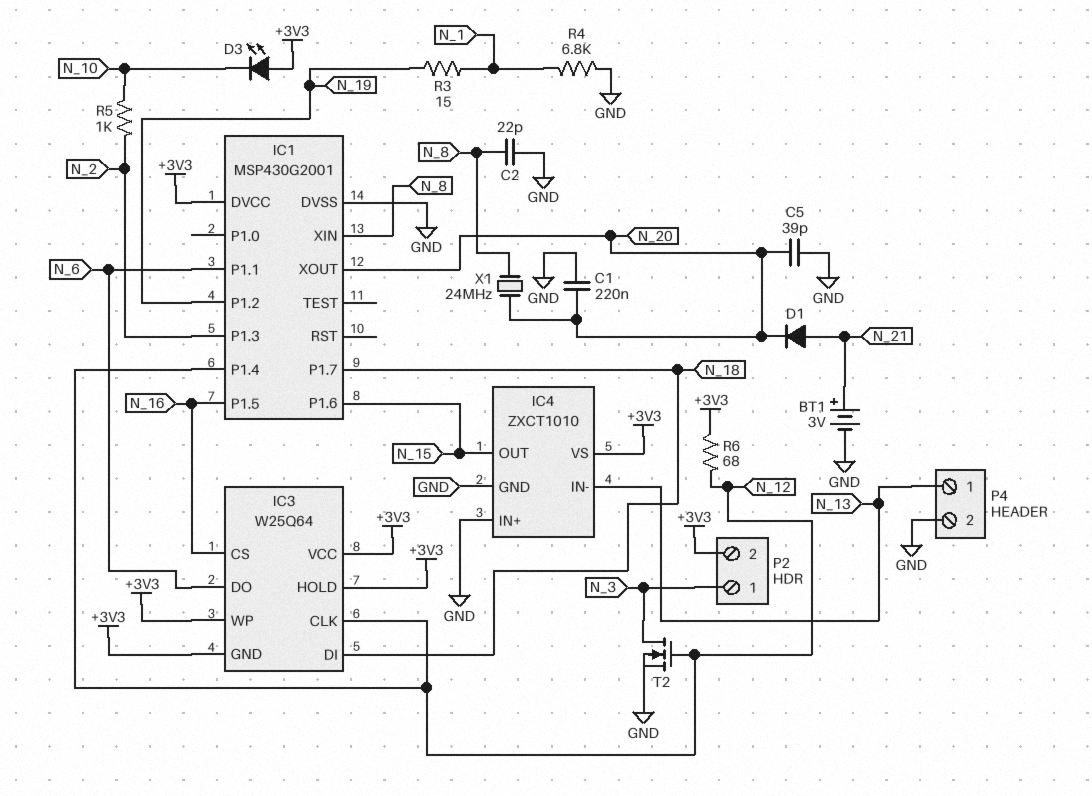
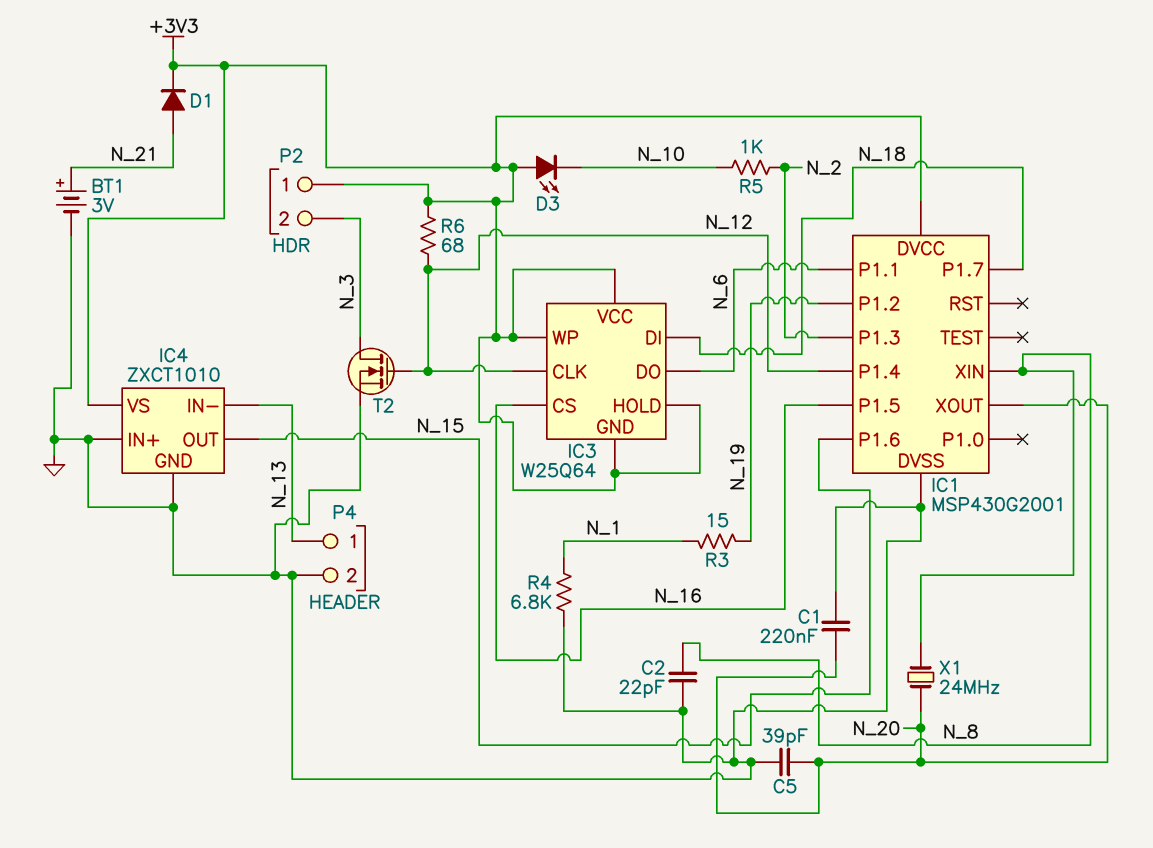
D1: diode (A N_21, K N_20) -> diode (A N_21, K +3V3)
P2 pin 1: N_3 -> +3V3
P2 pin 2: +3V3 -> N_3

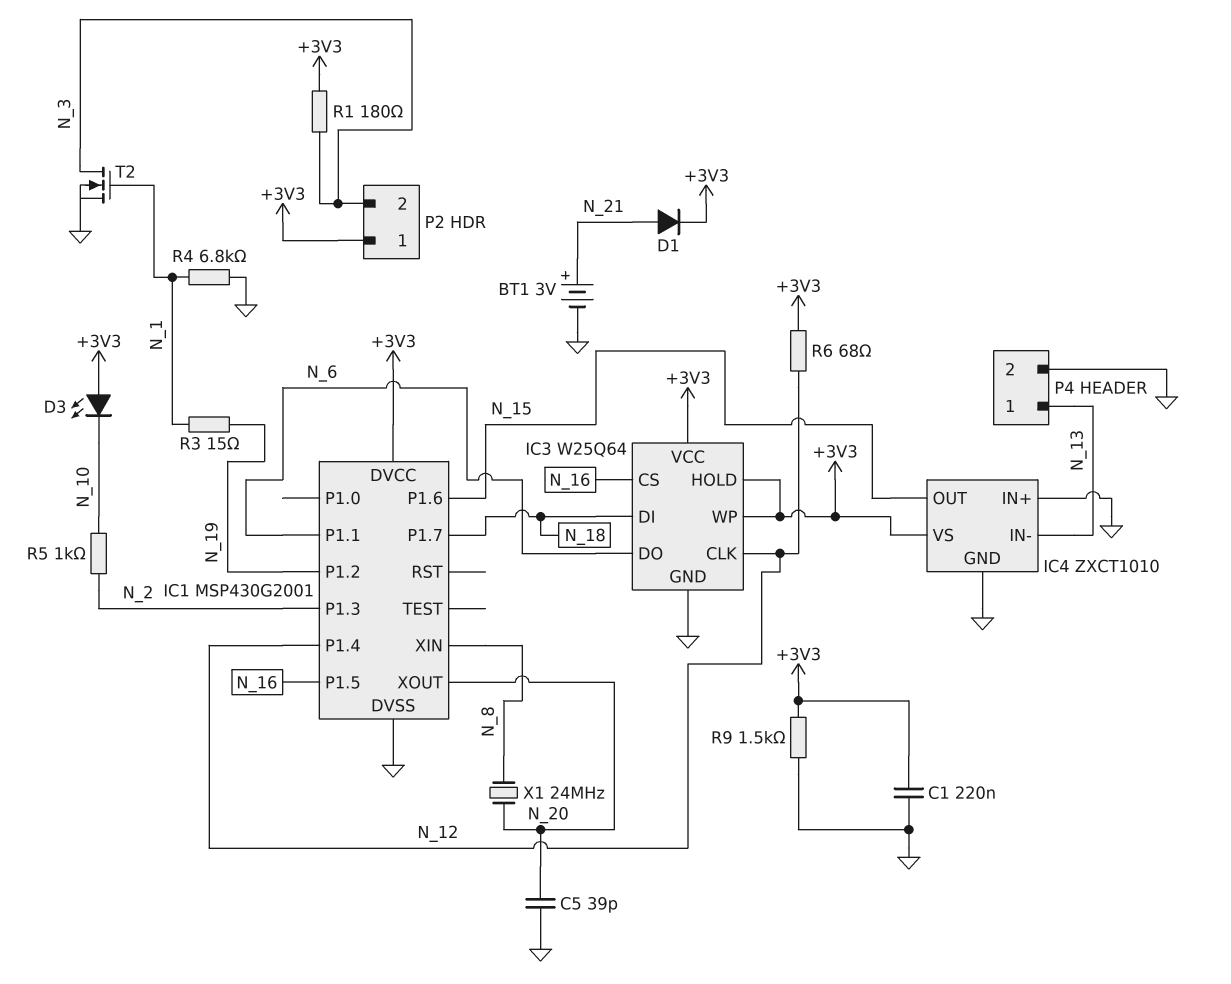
C1: 220nF (GND, N_20) -> 220nF (+3V3, GND)
C2: 22pF (GND, N_8) -> none
IC3 pin GND: +3V3 -> GND
R1: none -> 180 (+3V3, N_3)
R9: none -> 1.5k (+3V3, GND)
T2: NMOS (G N_12, D N_3, S GND) -> NMOS (G N_1, D N_3, S GND)

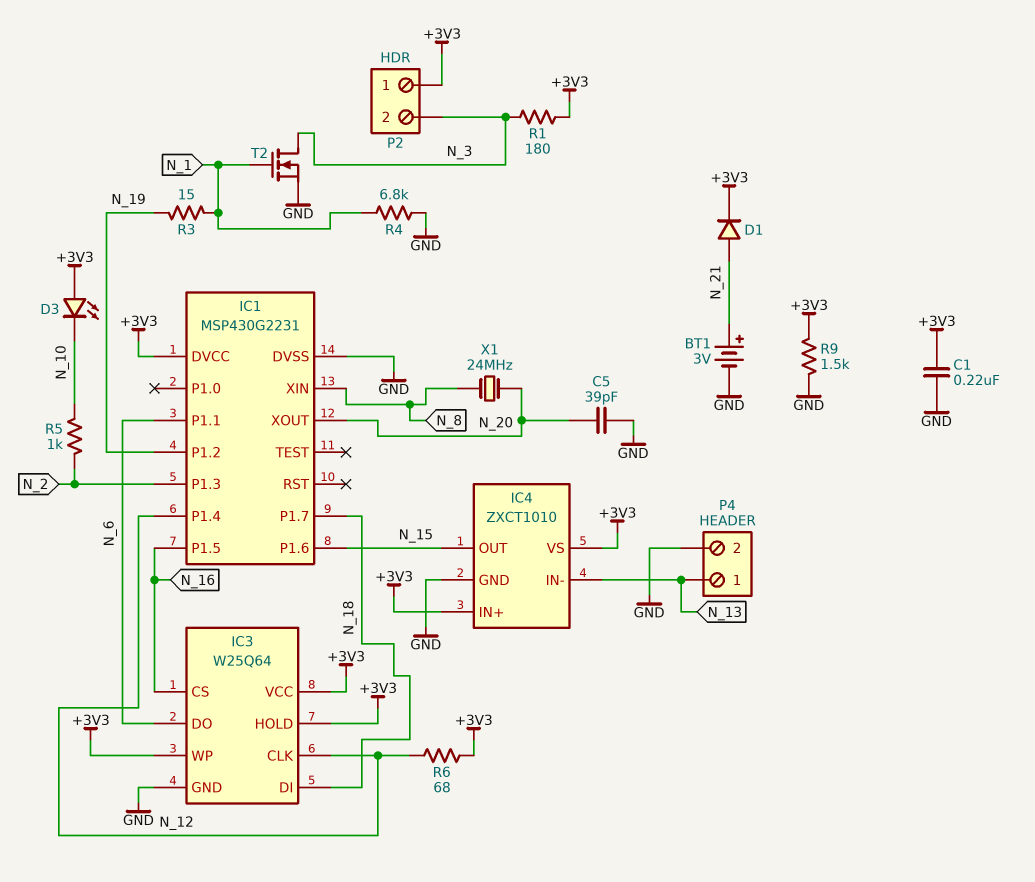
IC1: MSP430G2001 -> MSP430G2231
IC4 pin IN+: GND -> +3V3

